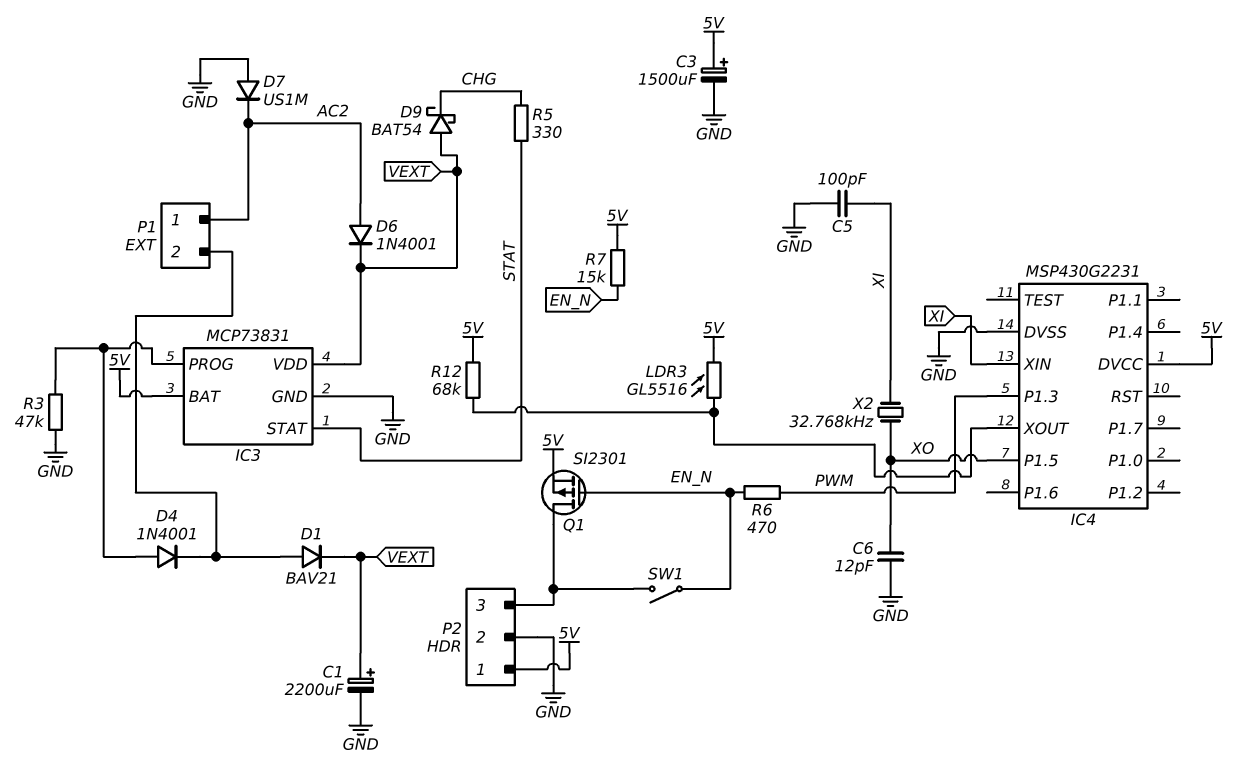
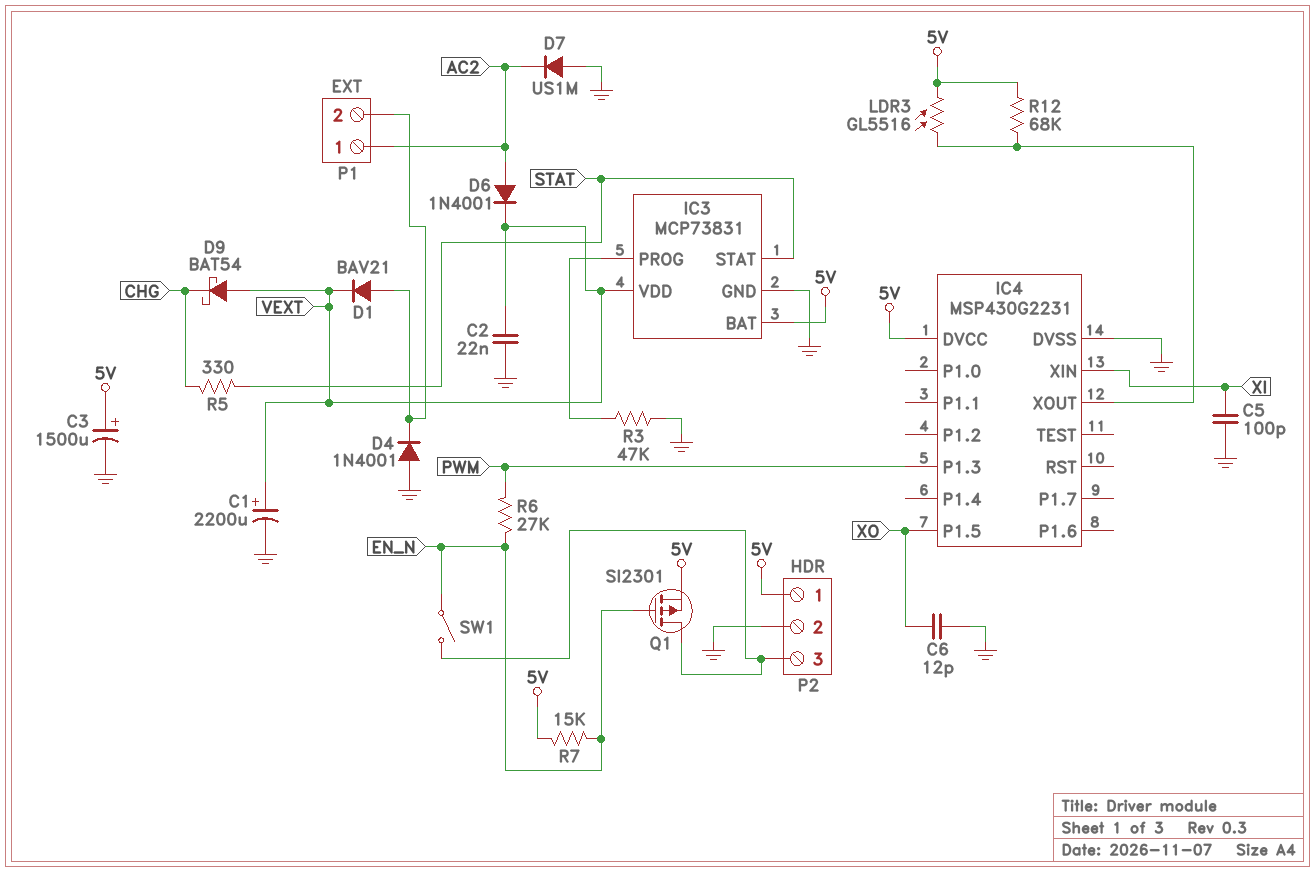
C2: none -> 22nF (GND, VEXT)
D4: diode 1N4001 (A IC3/PROG, K P1/2) -> diode 1N4001 (A GND, K P1/2)
R6: 470 (EN_N, PWM) -> 27k (EN_N, PWM)
X2: 32.768kHz (XI, XO) -> none

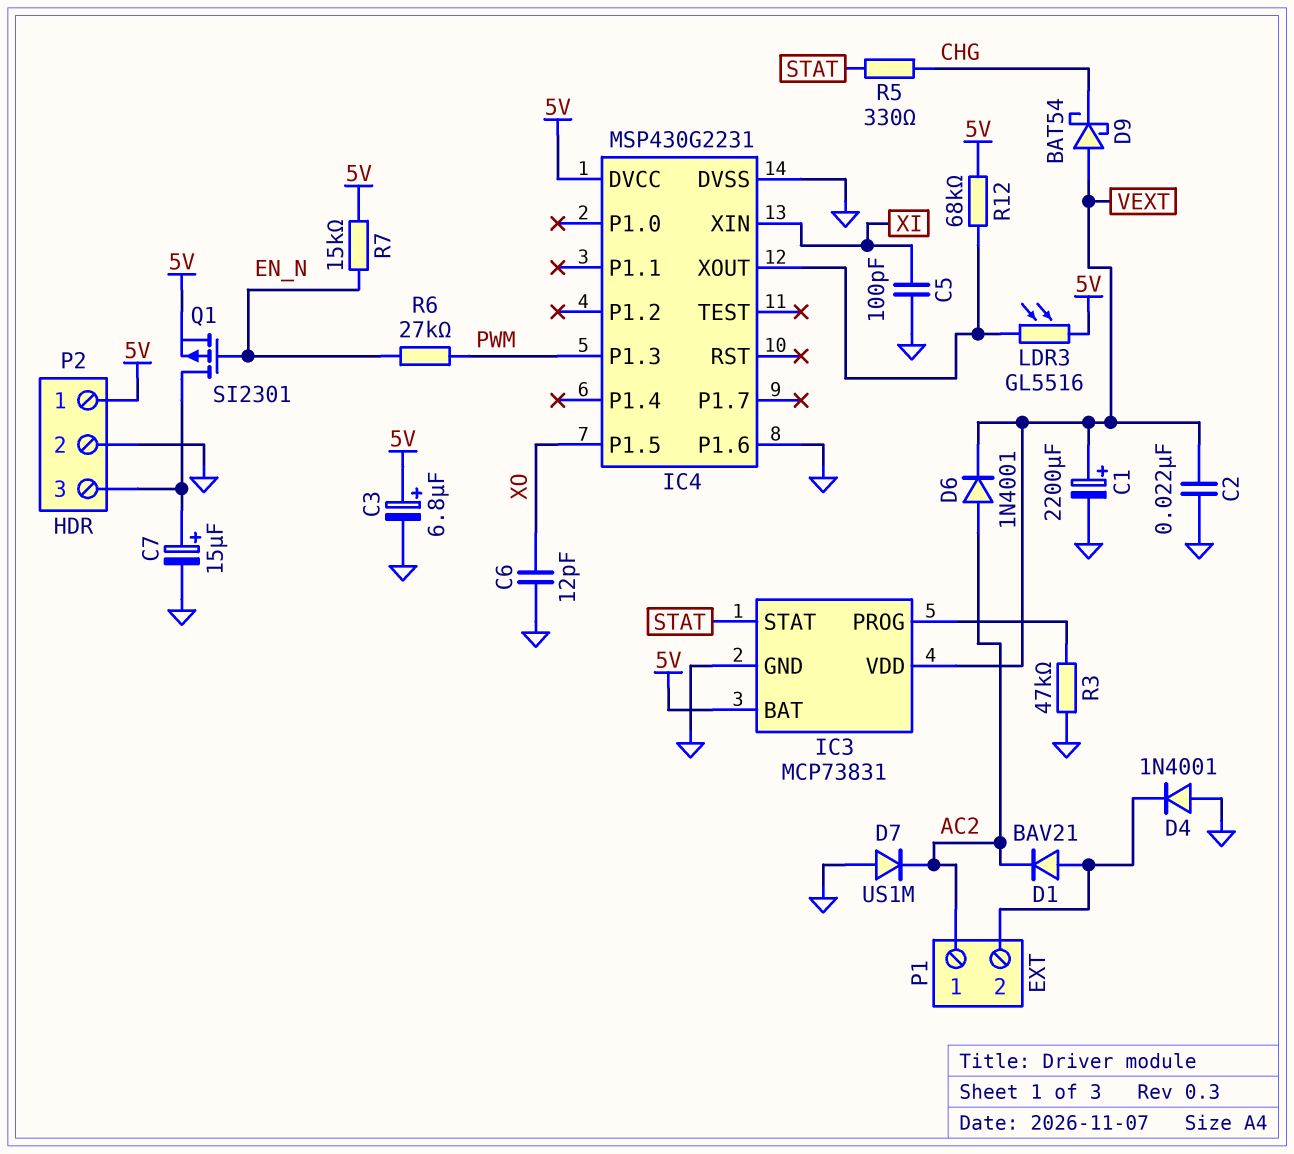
C3: 1500uF (plus 5V, minus GND) -> 6.8uF (plus 5V, minus GND)
C7: none -> 15uF (plus P2/3, minus GND)
D1: diode BAV21 (A P1/2, K VEXT) -> diode BAV21 (A P1/2, K AC2)
IC4 pin P1.6: none -> GND
SW1: switch (EN_N, P2/3) -> none

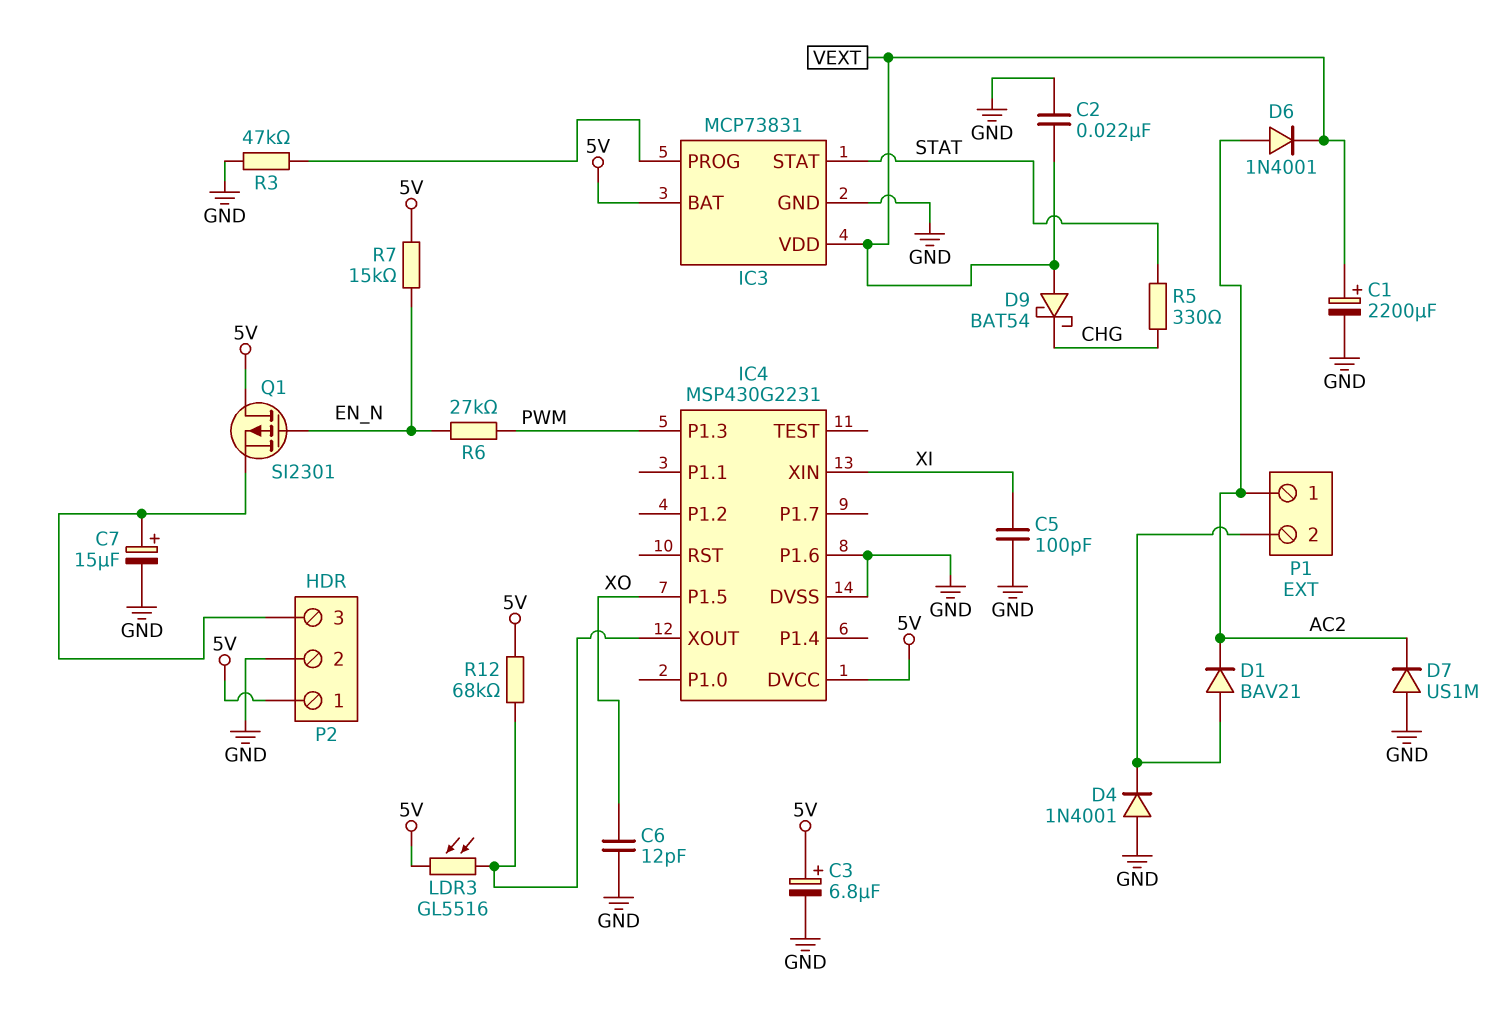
Q1: PMOS SI2301 (G EN_N, D P2/3, S 5V) -> PMOS SI2301 (G EN_N, D 5V, S P2/3)

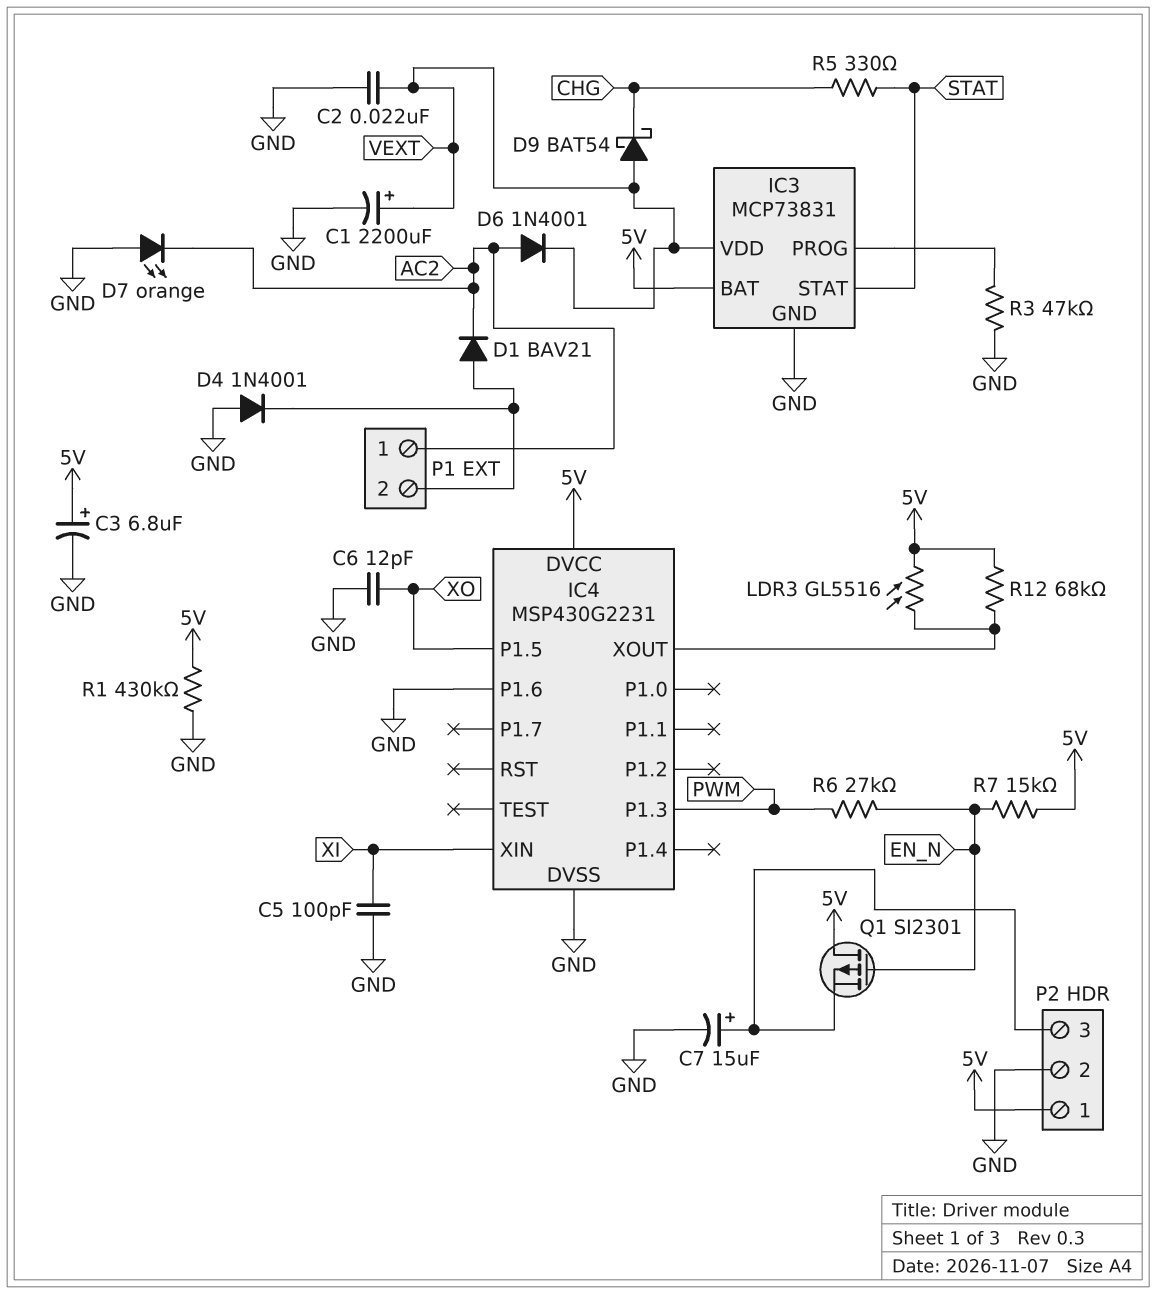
D7: diode US1M (A GND, K AC2) -> LED orange (A GND, K AC2)
R1: none -> 430k (5V, GND)

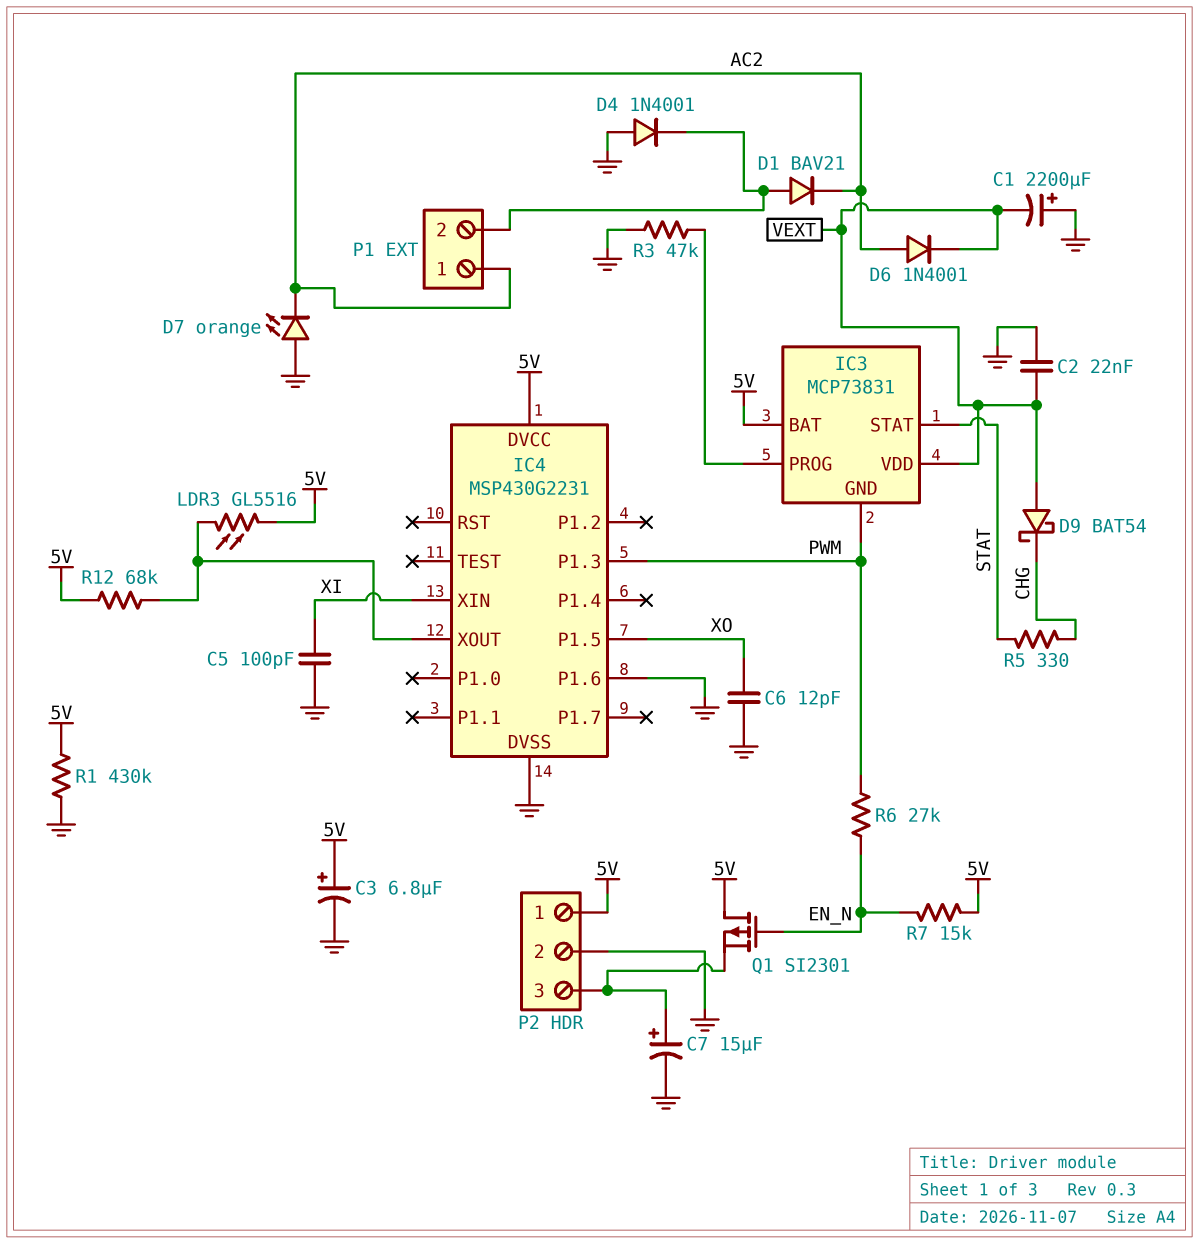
C1: 2200uF (plus VEXT, minus GND) -> 2200uF (plus GND, minus VEXT)
IC3 pin GND: GND -> PWM

